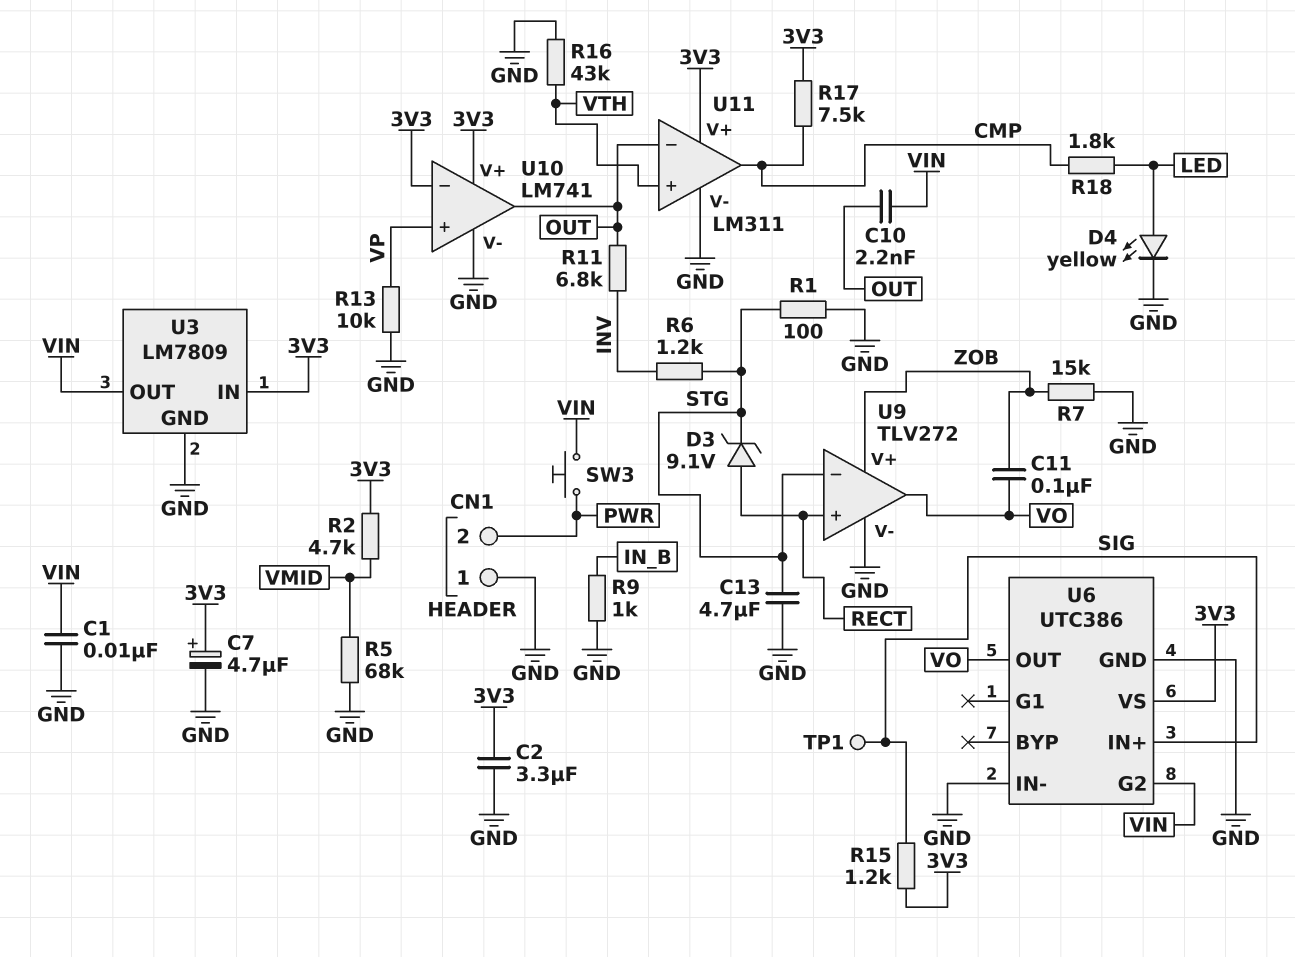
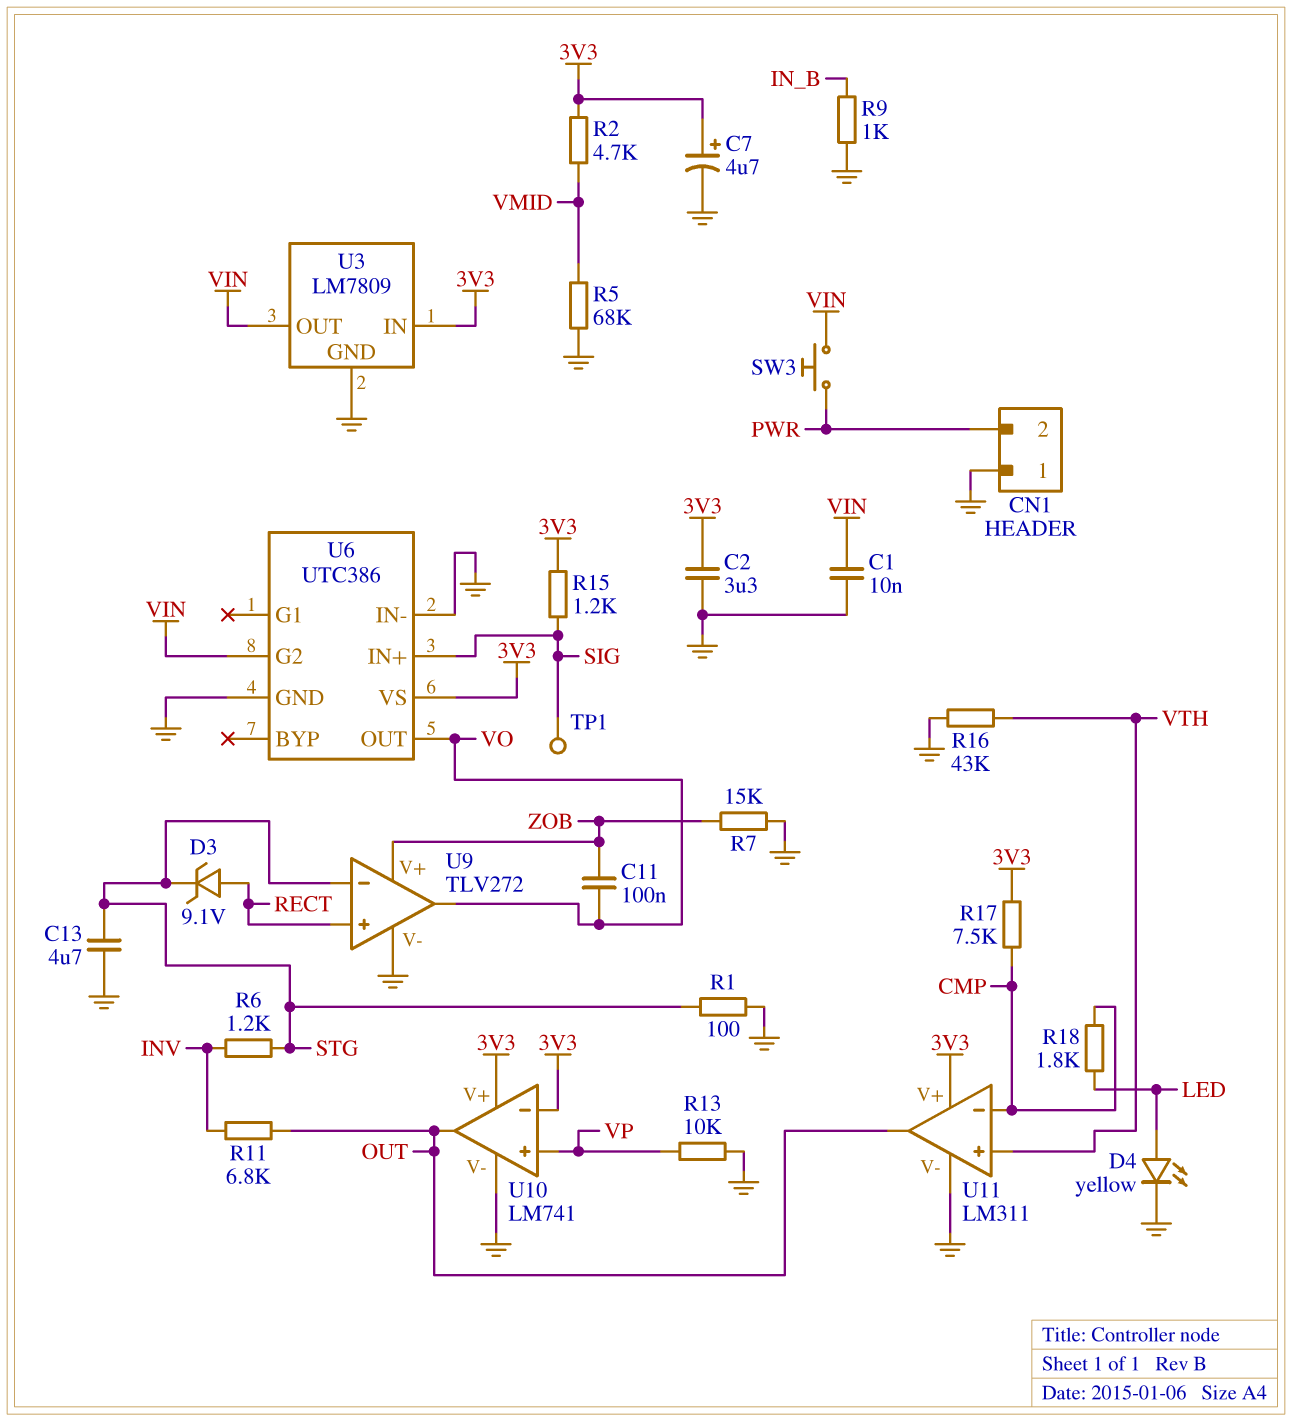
C10: 2.2nF (OUT, VIN) -> none
U11 pin in-: OUT -> CMP
U11 pin out: CMP -> OUT

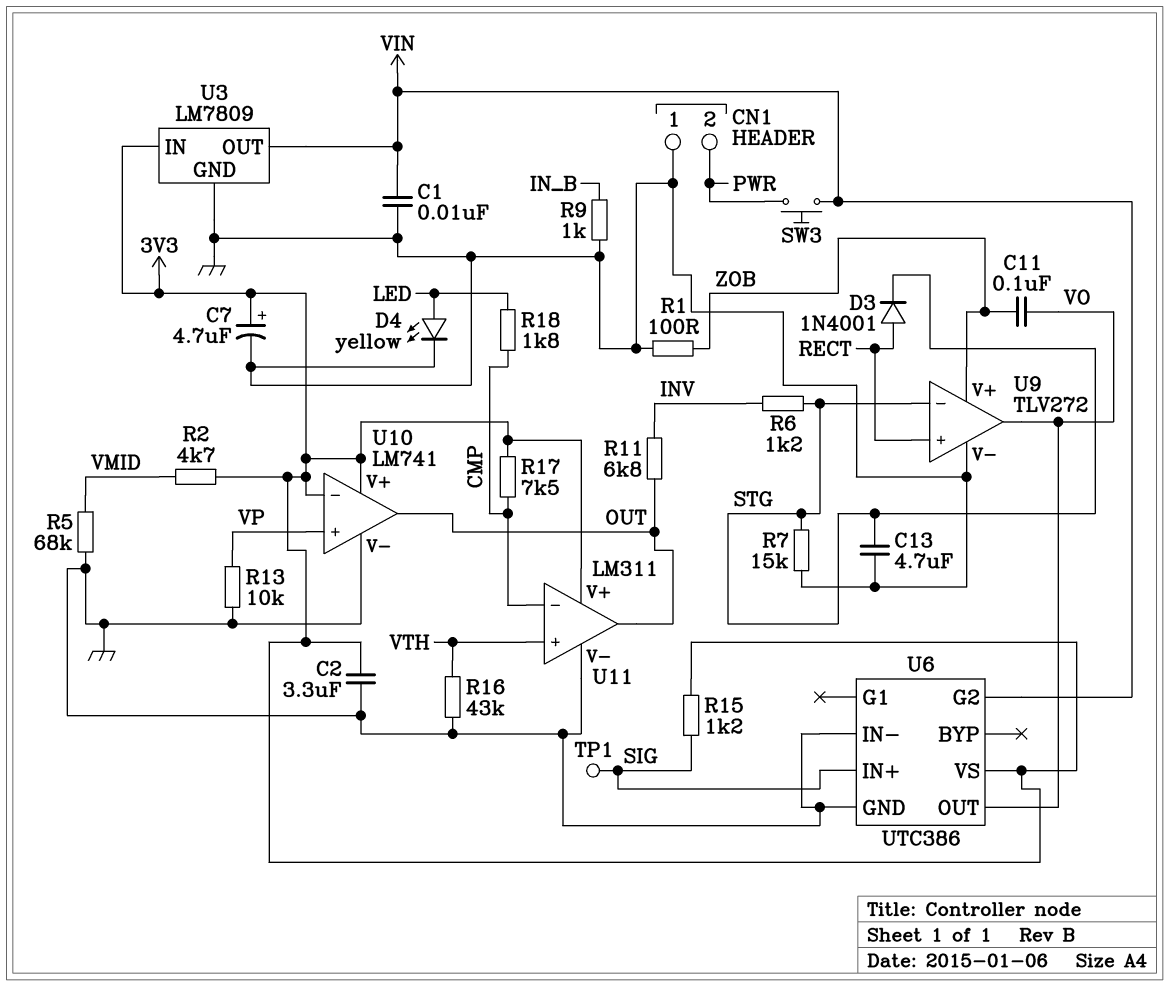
D3: zener 9.1V (A RECT, K STG) -> diode 1N4001 (A RECT, K STG)
R1: 100 (GND, STG) -> 100 (GND, ZOB)
R7: 15k (GND, ZOB) -> 15k (GND, STG)

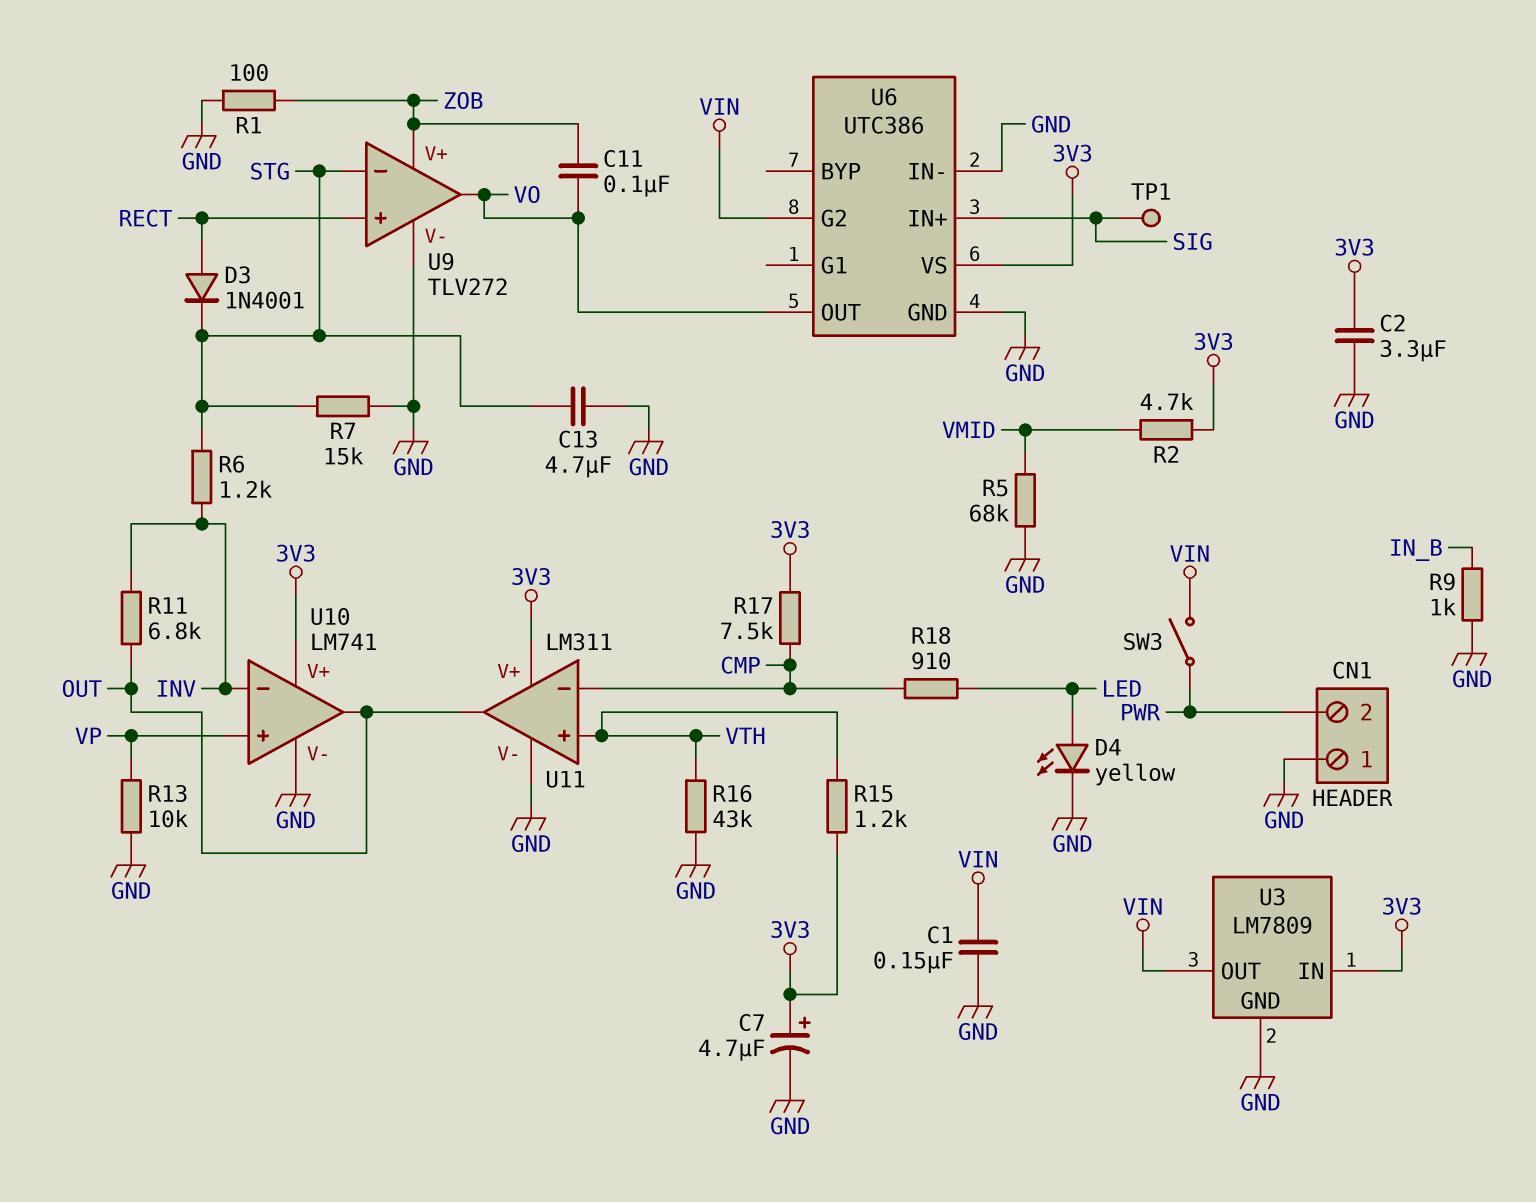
C1: 10nF (GND, VIN) -> 150nF (GND, VIN)
R15: 1.2k (3V3, SIG) -> 1.2k (3V3, VTH)
R18: 1.8k (CMP, LED) -> 910 (CMP, LED)
SW3: button (PWR, VIN) -> switch (PWR, VIN)
U10 pin in-: 3V3 -> INV

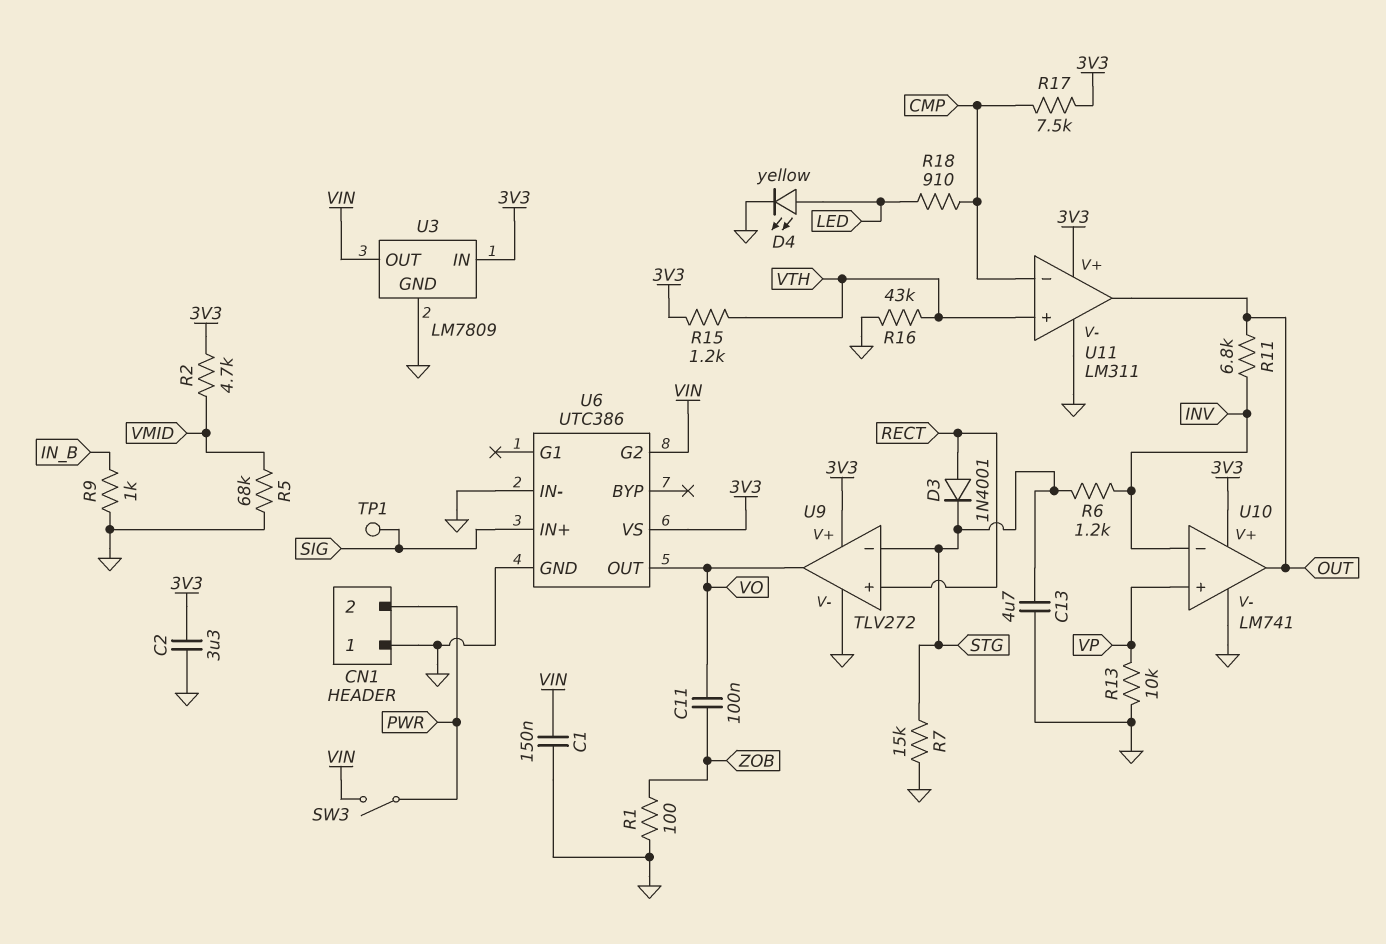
C7: 4.7uF (plus 3V3, minus GND) -> none
U9 pin V+: ZOB -> 3V3

